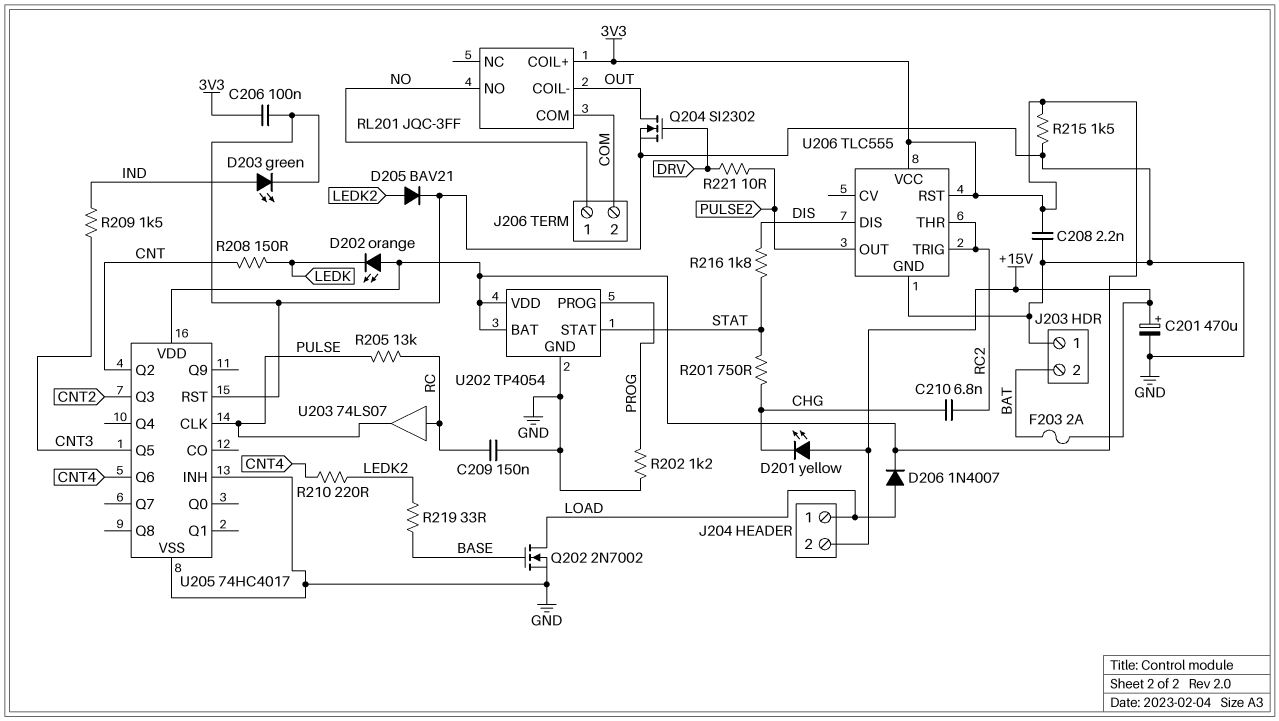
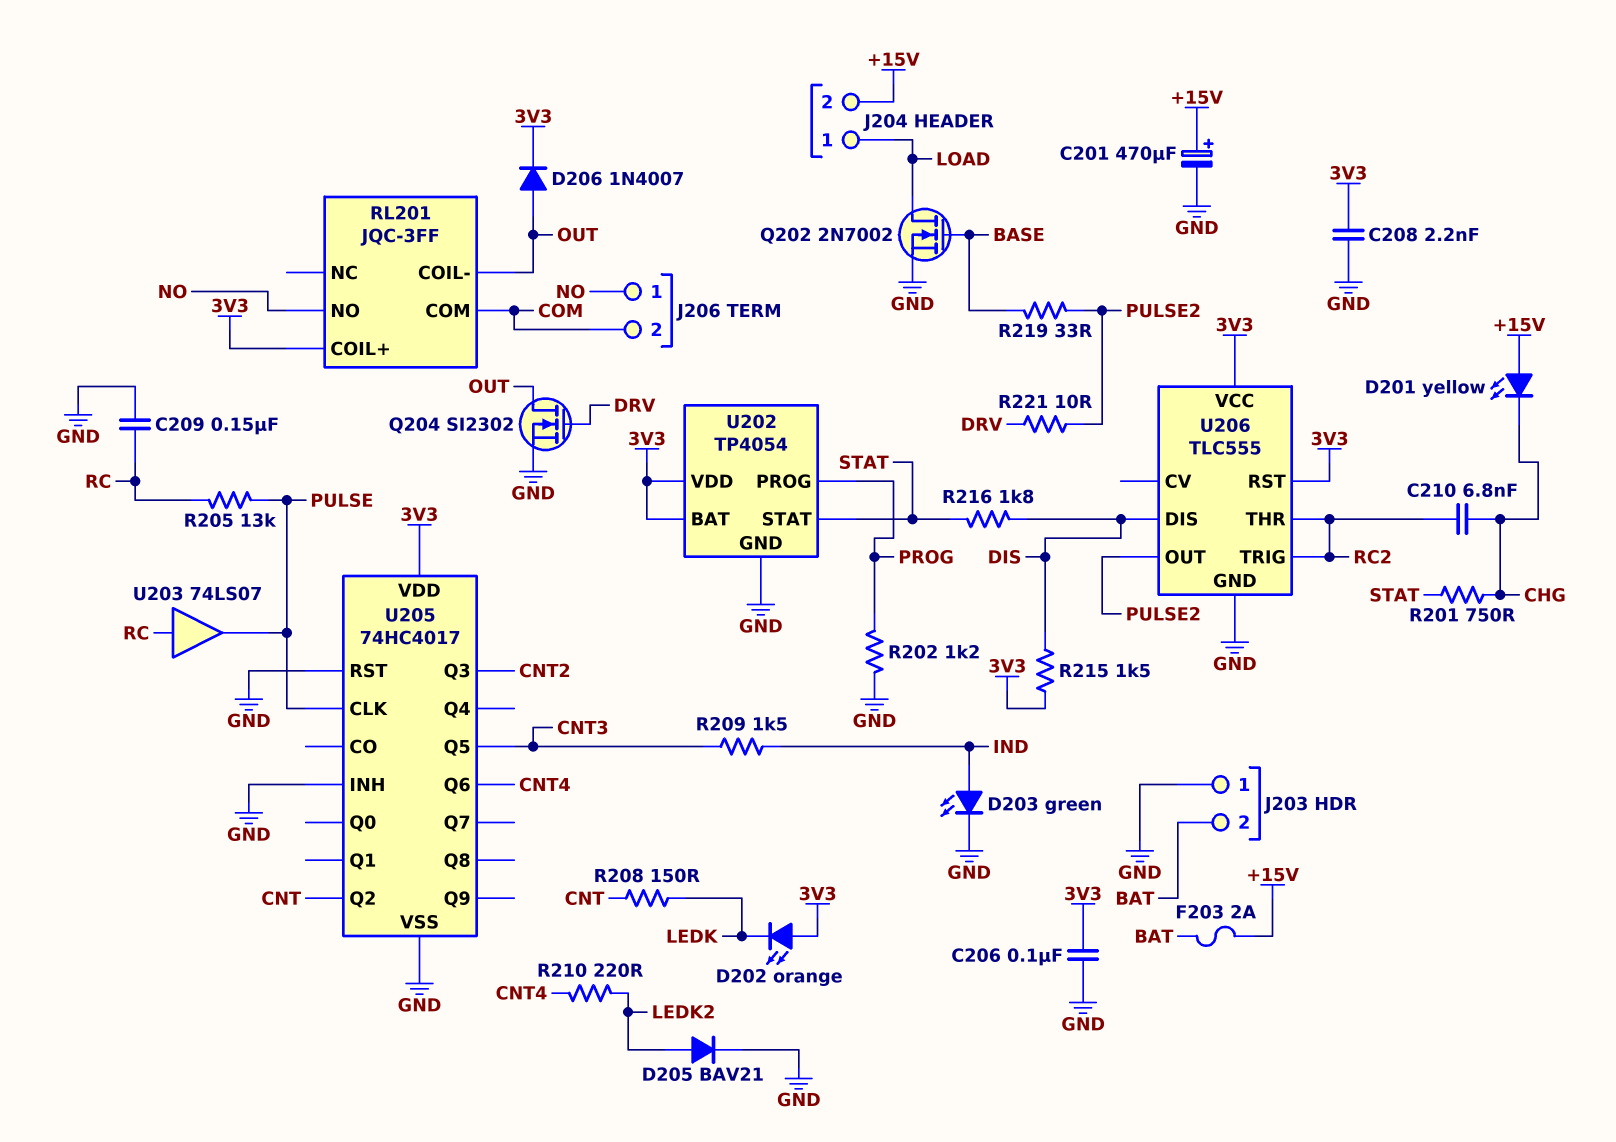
D206: diode 1N4007 (A LOAD, K 3V3) -> diode 1N4007 (A OUT, K 3V3)
R215: 1.5k (3V3, GND) -> 1.5k (3V3, DIS)
R219: 33 (BASE, LEDK2) -> 33 (BASE, PULSE2)

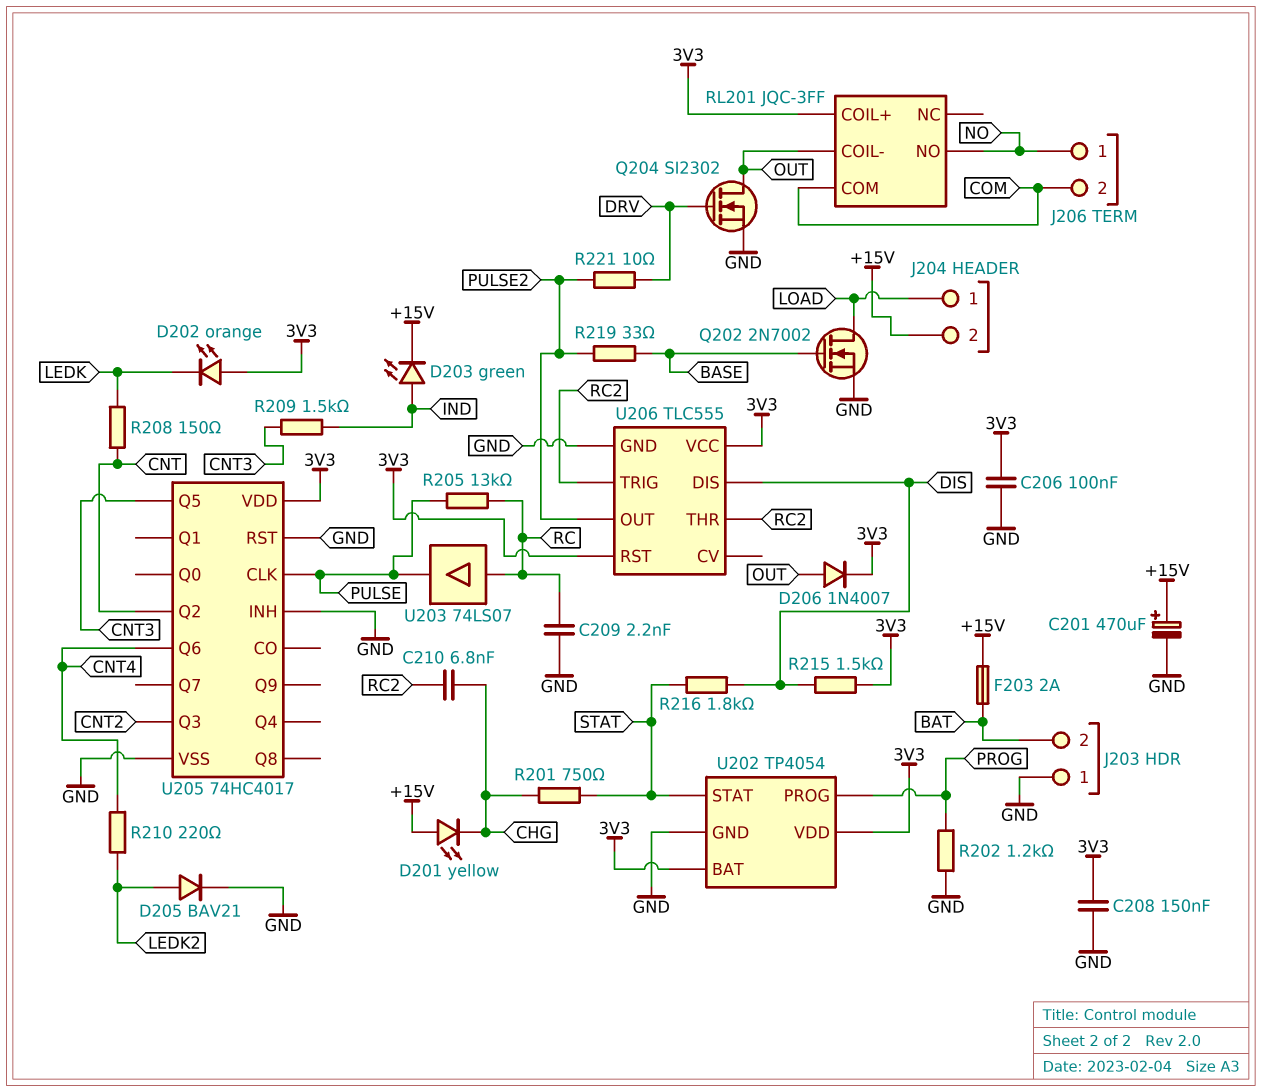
C208: 2.2nF (3V3, GND) -> 150nF (3V3, GND)
C209: 150nF (GND, RC) -> 2.2nF (GND, RC)
D203: LED green (A IND, K GND) -> LED green (A IND, K +15V)

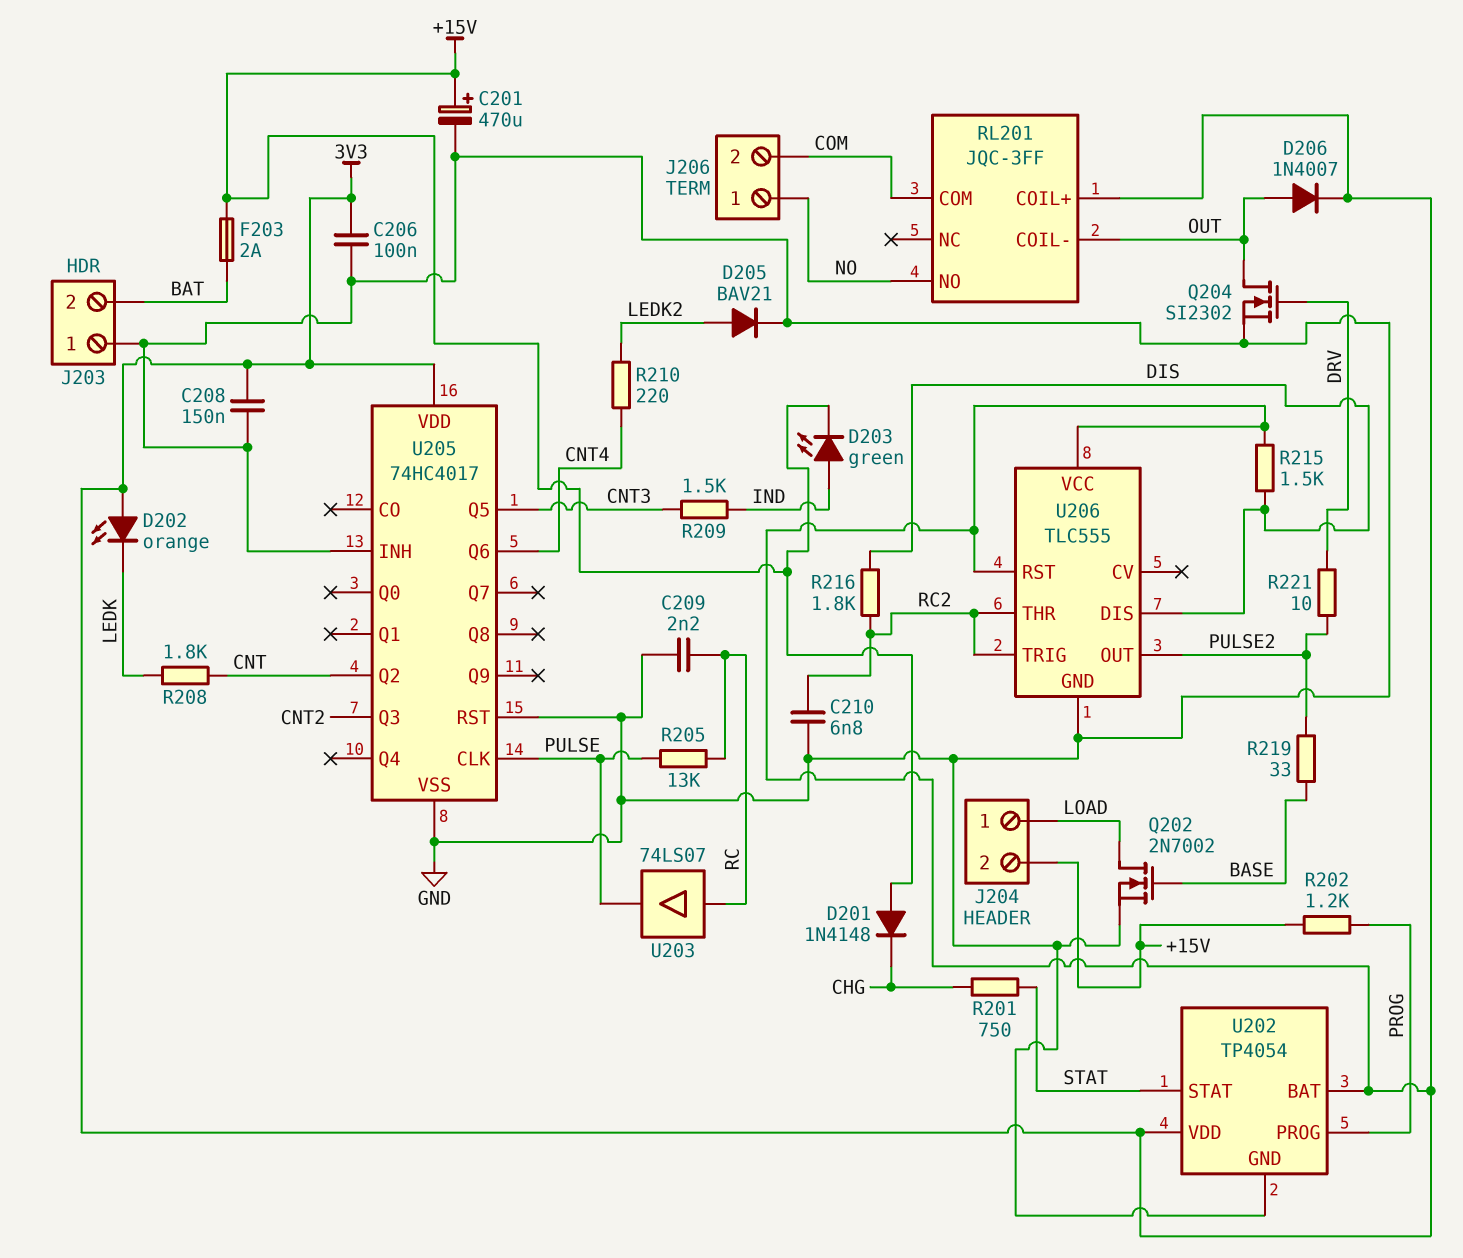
C210: 6.8nF (CHG, RC2) -> 6.8nF (GND, RC2)
D201: LED yellow (A +15V, K CHG) -> diode 1N4148 (A +15V, K CHG)
R202: 1.2k (GND, PROG) -> 1.2k (+15V, PROG)
R208: 150 (CNT, LEDK) -> 1.8k (CNT, LEDK)
R216: 1.8k (DIS, STAT) -> 1.8k (DIS, RC2)

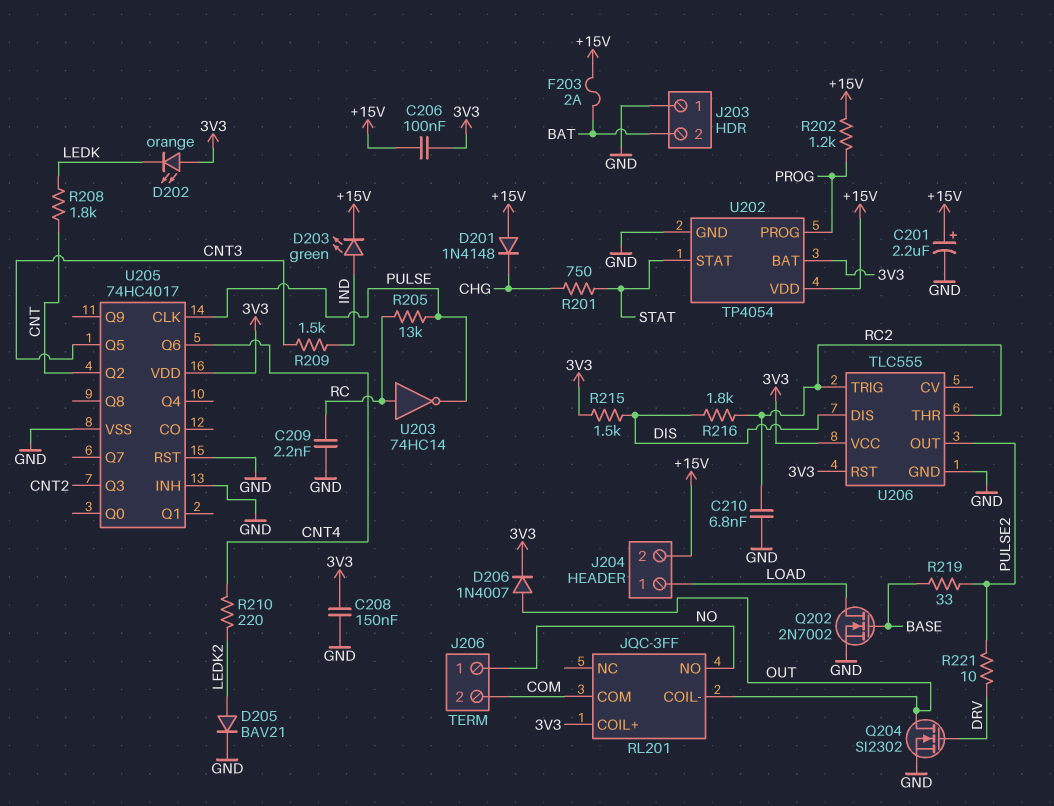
C201: 470uF (plus +15V, minus GND) -> 2.2uF (plus +15V, minus GND)
C206: 100nF (3V3, GND) -> 100nF (+15V, 3V3)
U202 pin VDD: 3V3 -> +15V
U203: buffer 74LS07 (in RC, out PULSE) -> NOT 74HC14 (in RC, out PULSE)

